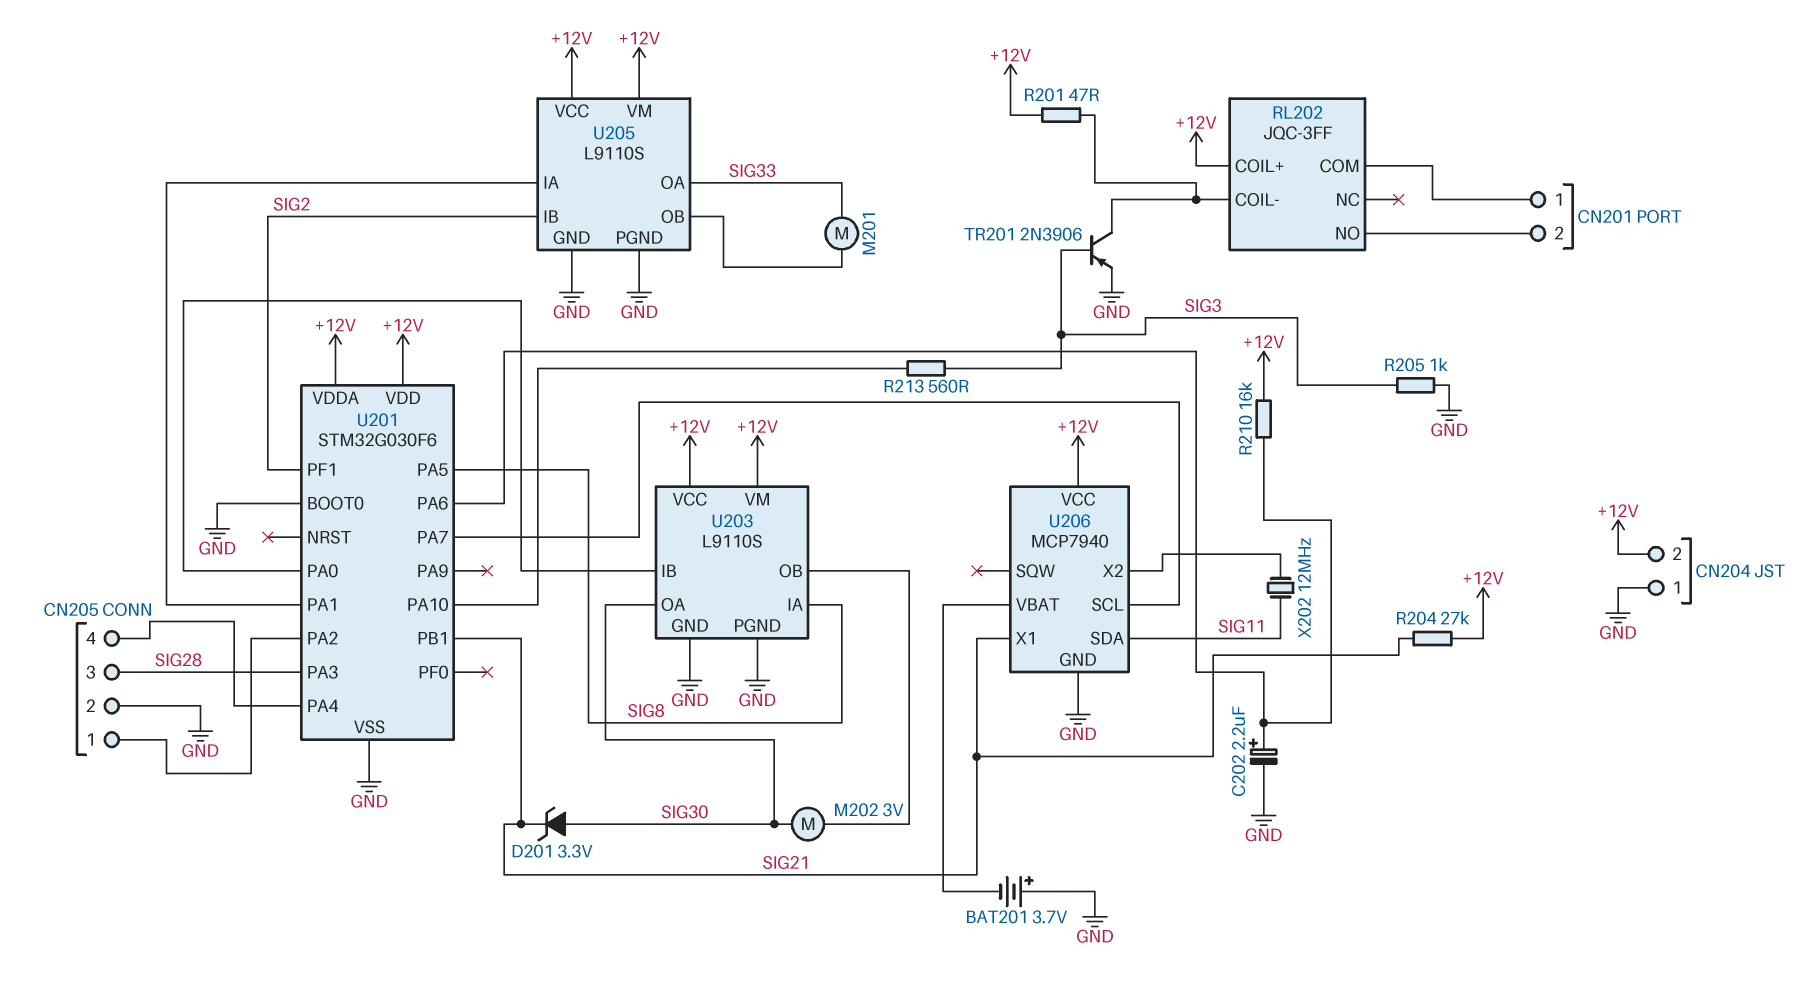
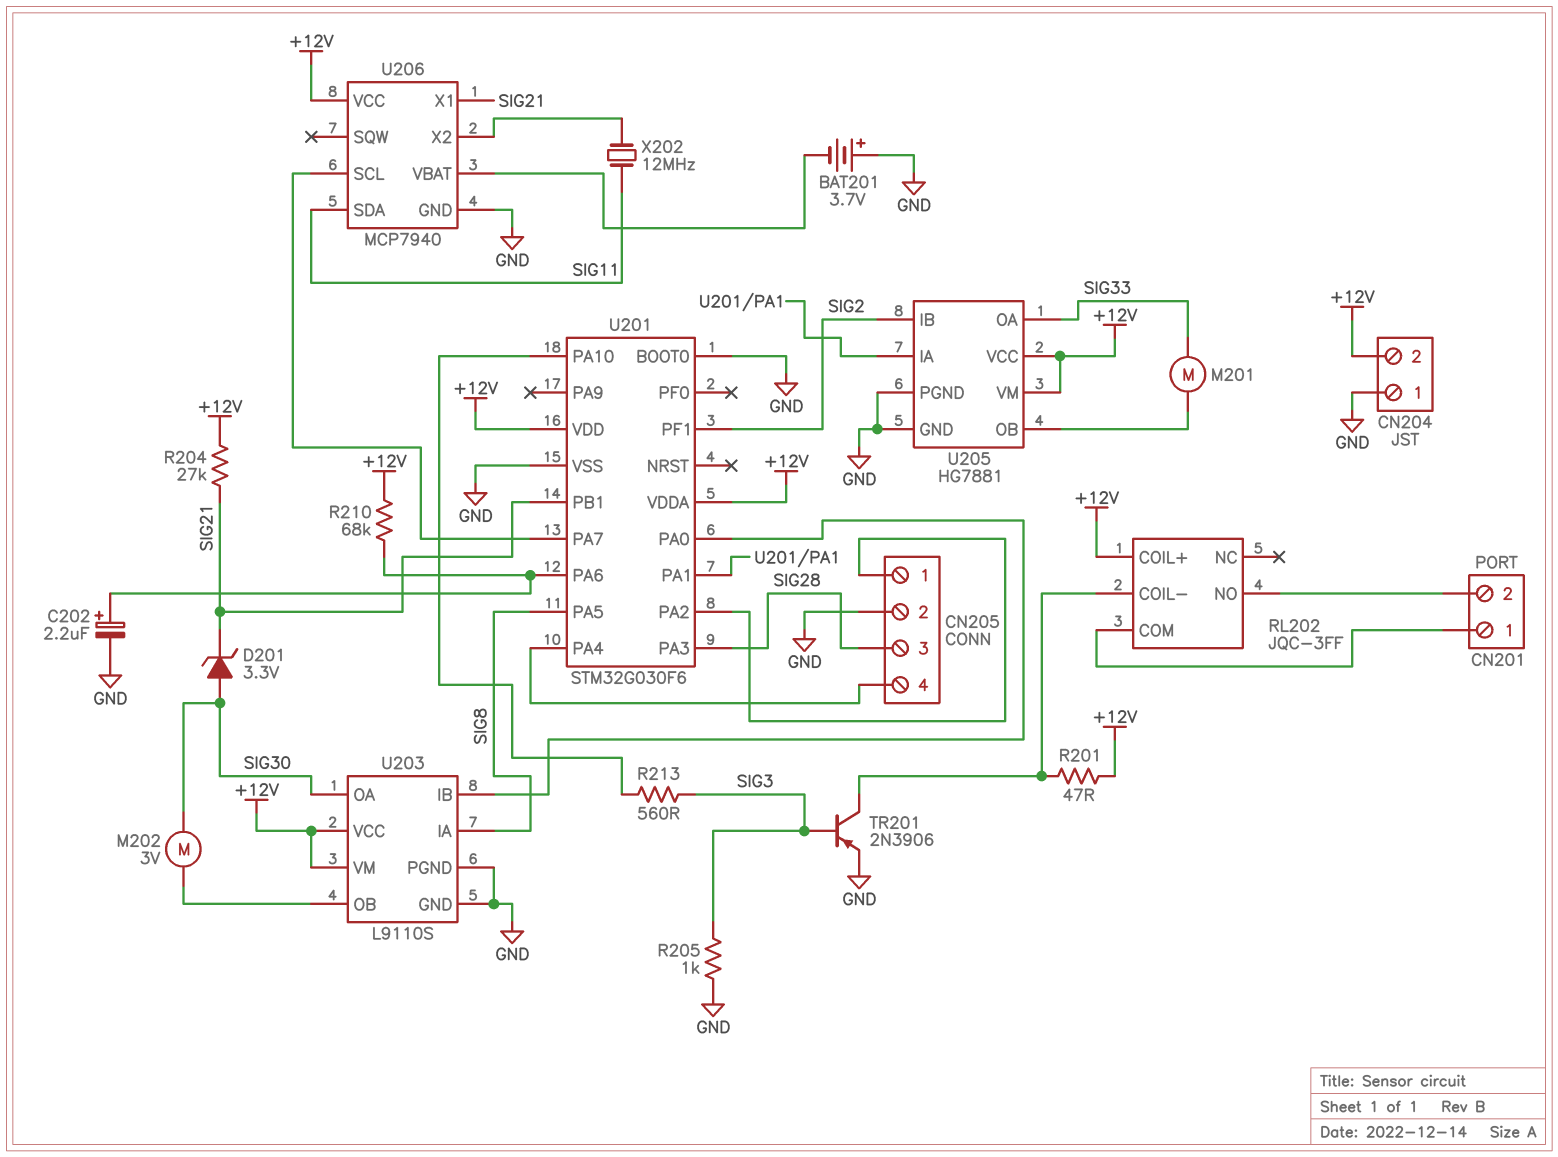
R210: 16k (+12V, U201/PA6) -> 68k (+12V, U201/PA6)
U205: L9110S -> HG7881

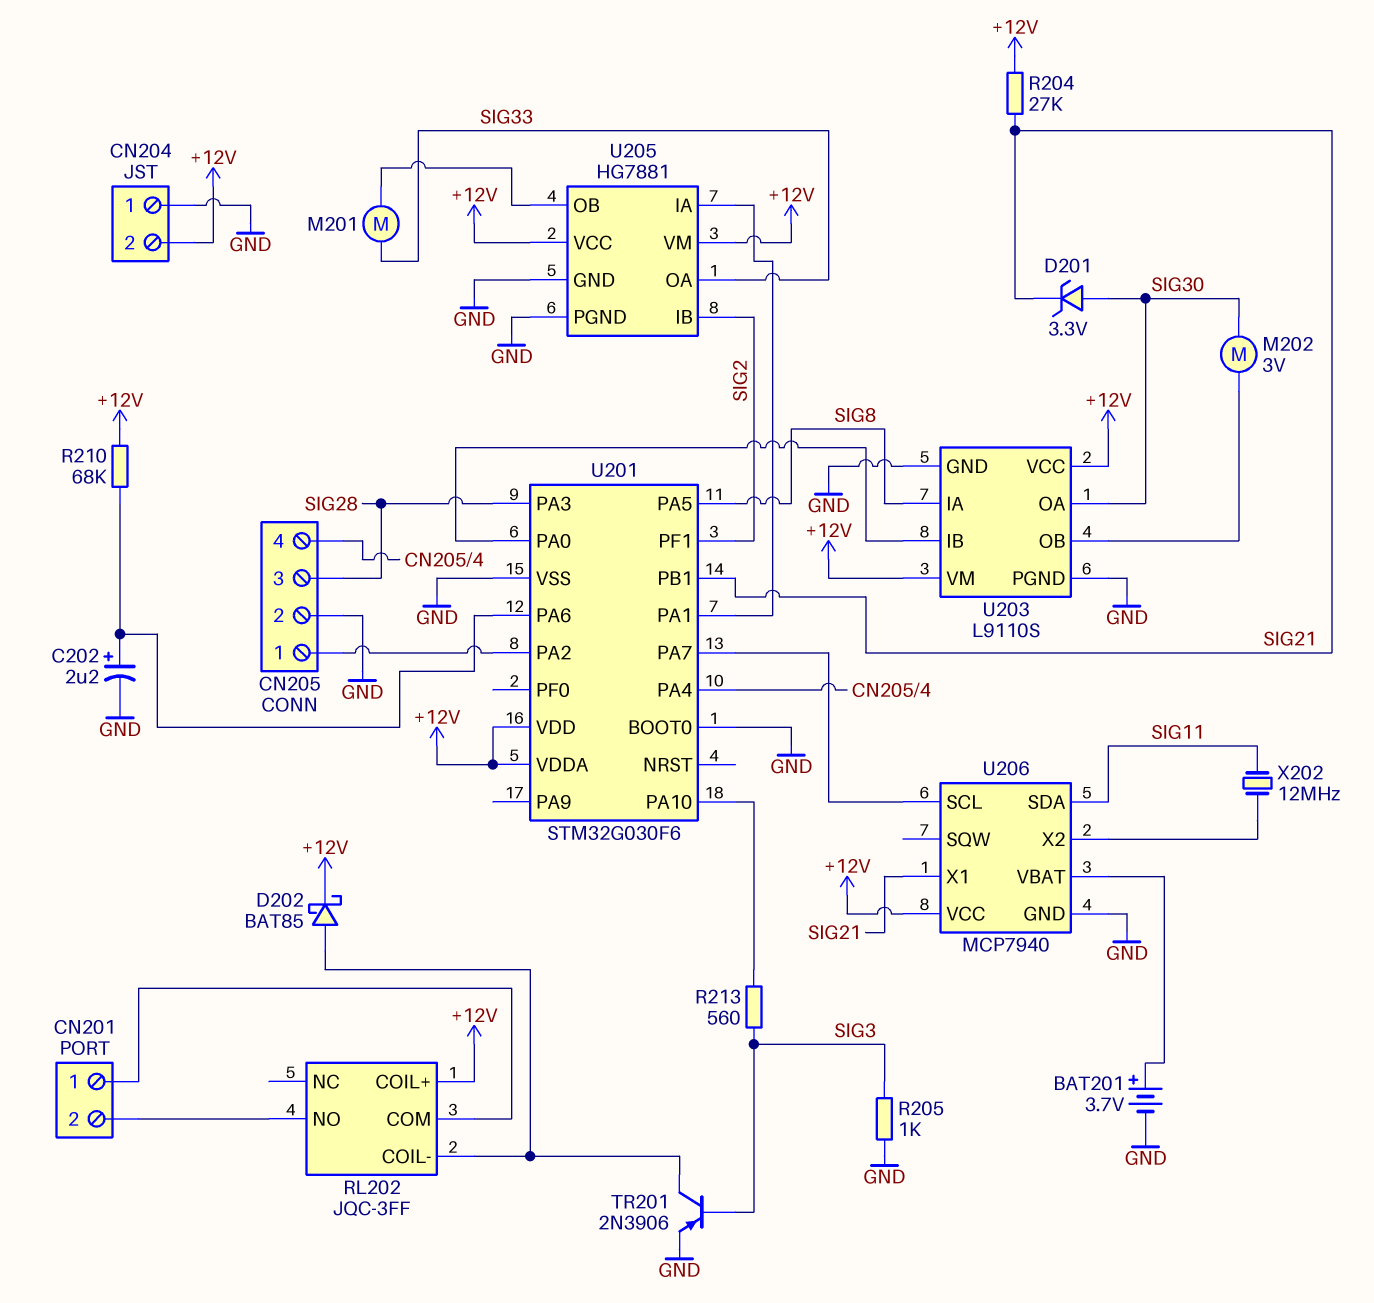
BAT201: 3.7V (plus GND, minus U206/VBAT) -> 3.7V (plus U206/VBAT, minus GND)
D202: none -> schottky BAT85 (A RL202/COIL-, K +12V)
R201: 47 (+12V, RL202/COIL-) -> none

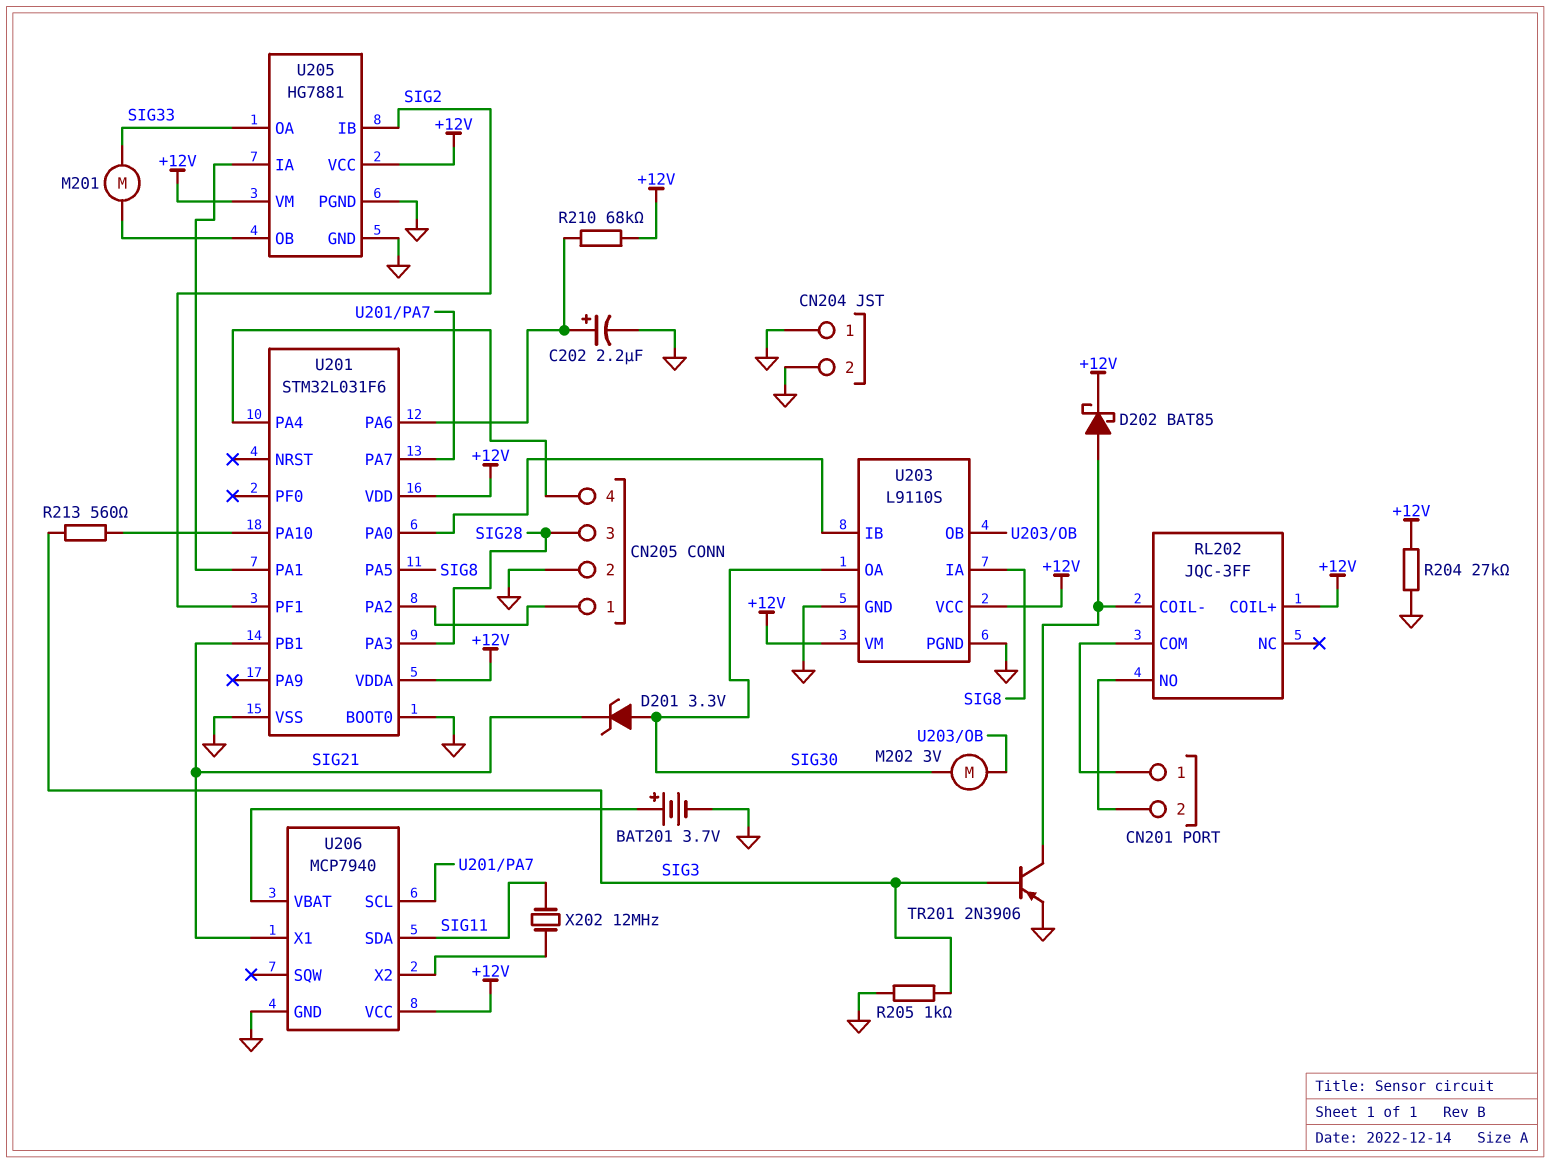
CN204 pin 2: +12V -> GND
R204: 27k (+12V, SIG21) -> 27k (+12V, GND)
U201: STM32G030F6 -> STM32L031F6

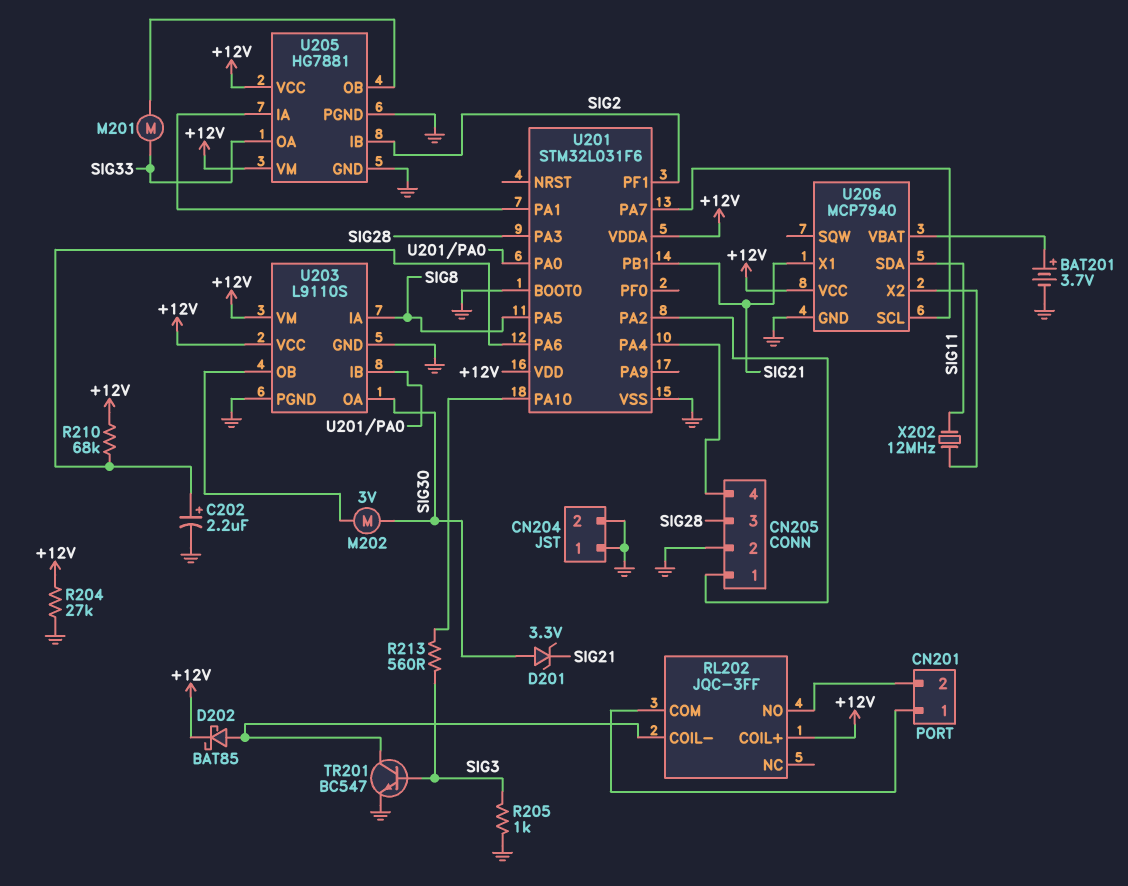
TR201: PNP 2N3906 (B SIG3, C RL202/COIL-, E GND) -> NPN BC547 (B SIG3, C RL202/COIL-, E GND)

